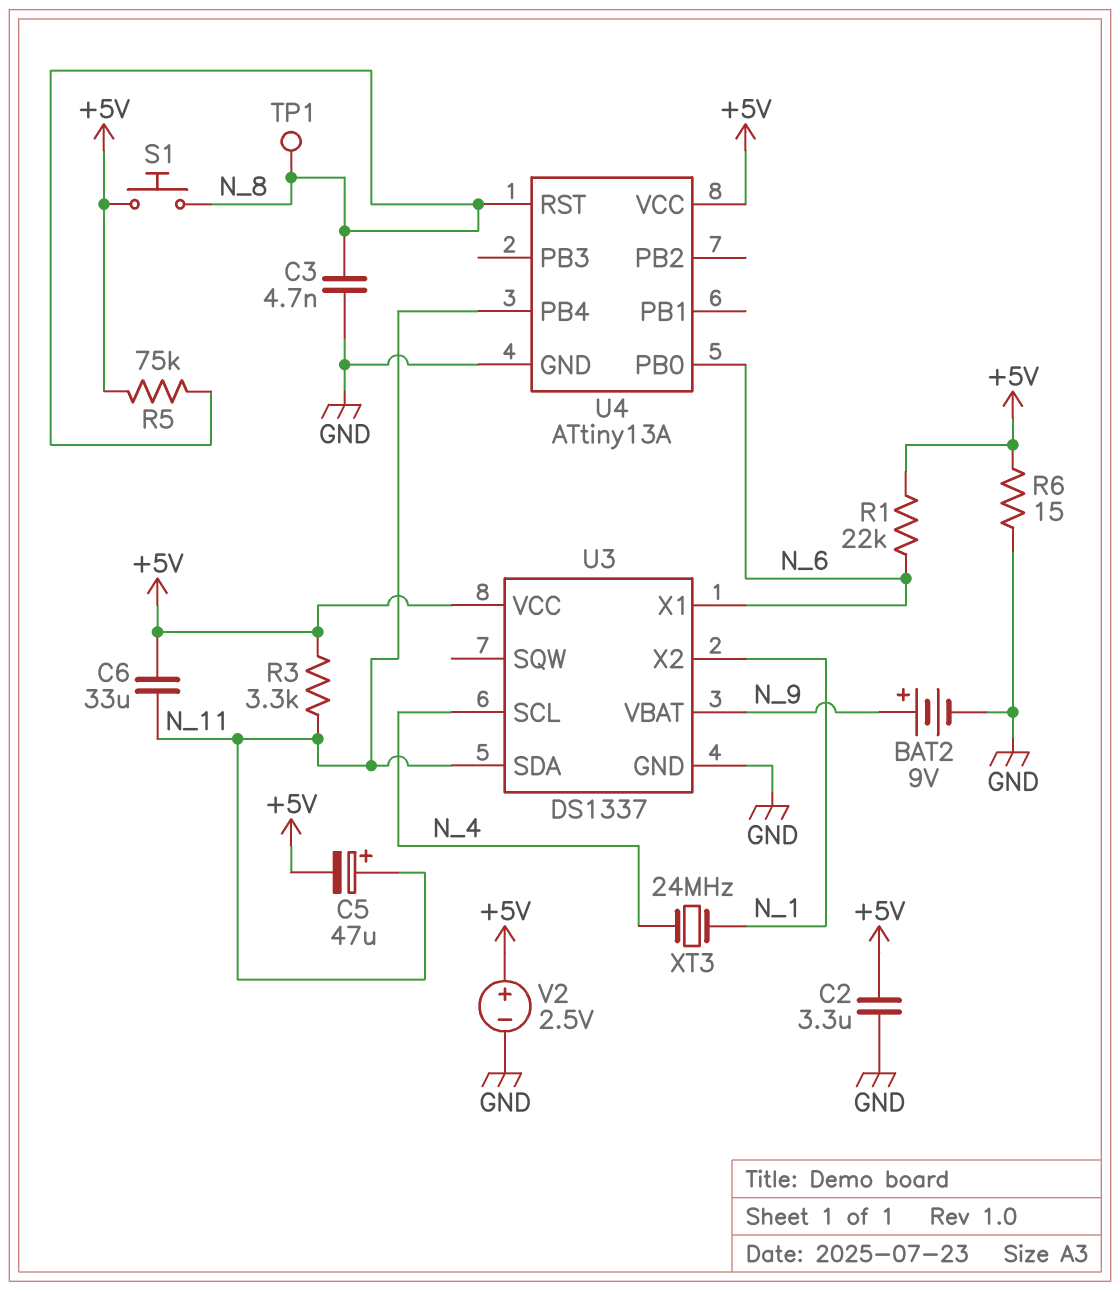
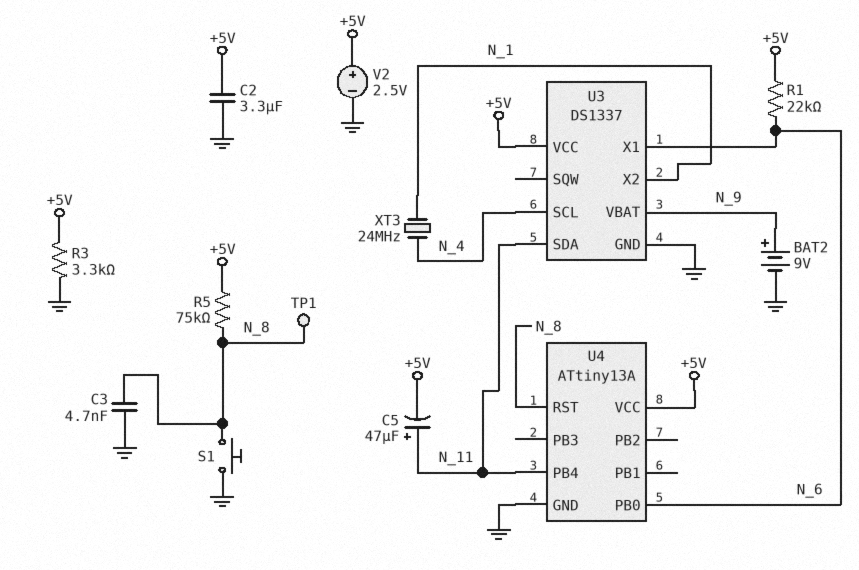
C6: 33uF (+5V, N_11) -> none
R3: 3.3k (+5V, N_11) -> 3.3k (+5V, GND)
R6: 15 (+5V, GND) -> none
S1: button (+5V, N_8) -> button (GND, N_8)

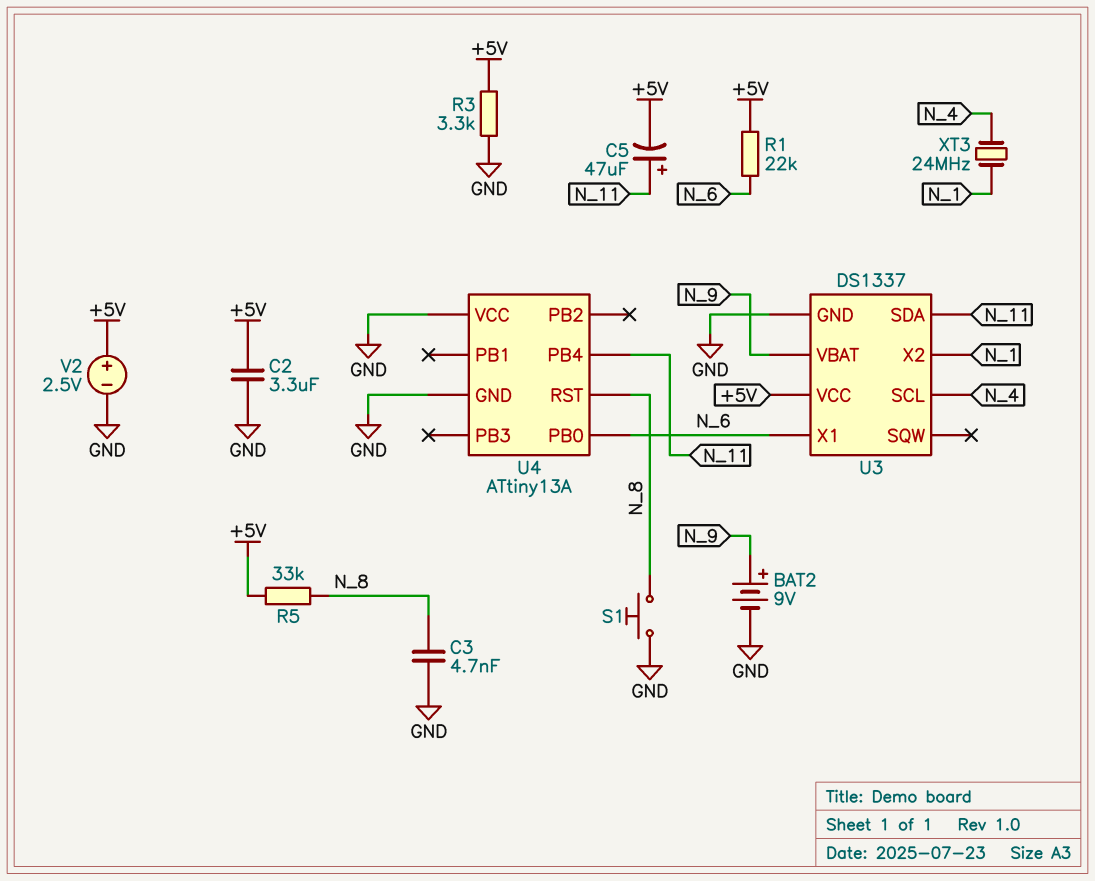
R5: 75k (+5V, N_8) -> 33k (+5V, N_8)
TP1: test point (N_8) -> none
U4 pin VCC: +5V -> GND

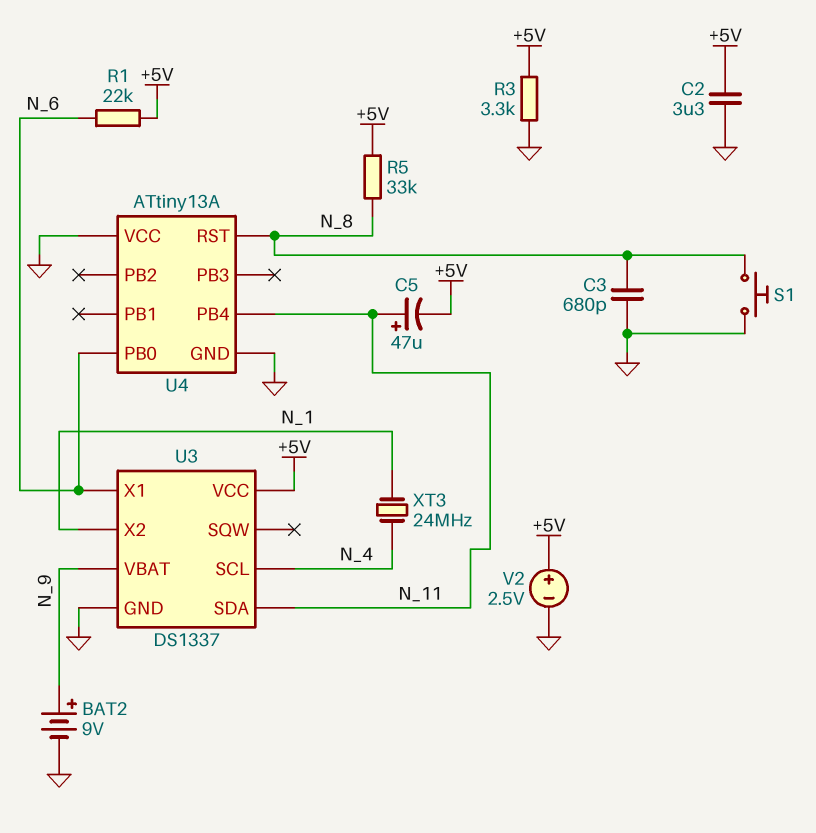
C3: 4.7nF (GND, N_8) -> 680pF (GND, N_8)

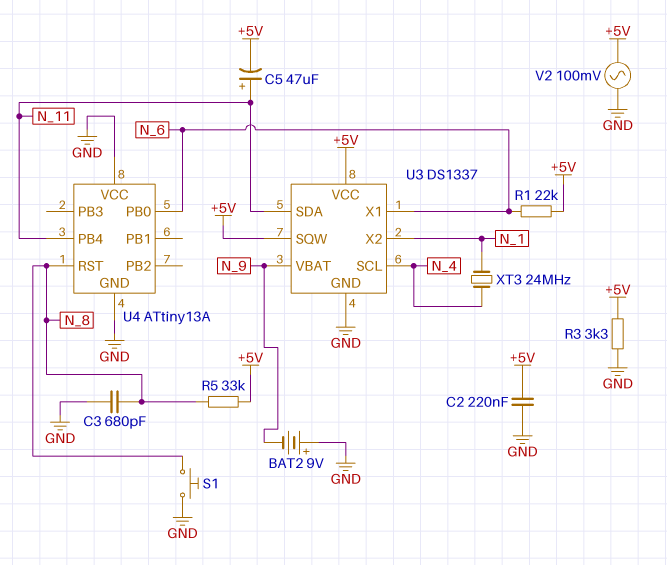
BAT2: 9V (plus N_9, minus GND) -> 9V (plus GND, minus N_9)
C2: 3.3uF (+5V, GND) -> 220nF (+5V, GND)
U3 pin SQW: none -> +5V
V2: 2.5V (plus +5V, minus GND) -> AC 100mV (+5V, GND)

